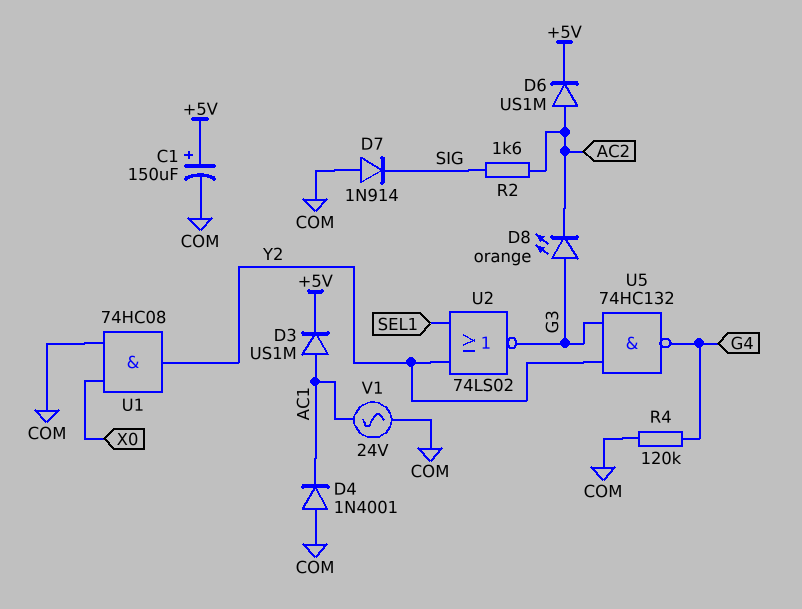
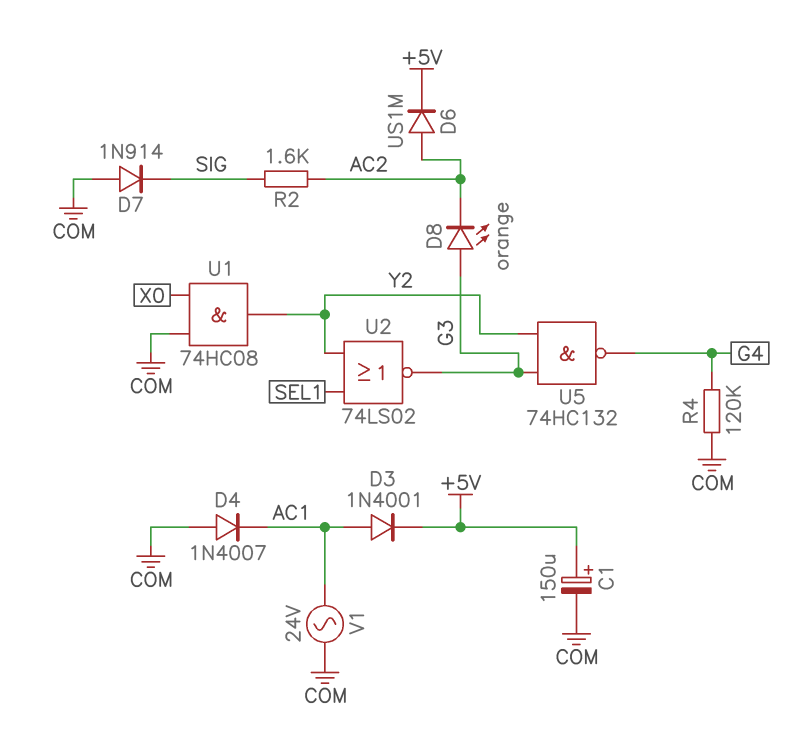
D3: diode US1M (A AC1, K +5V) -> diode 1N4001 (A AC1, K +5V)
D4: diode 1N4001 (A COM, K AC1) -> diode 1N4007 (A COM, K AC1)

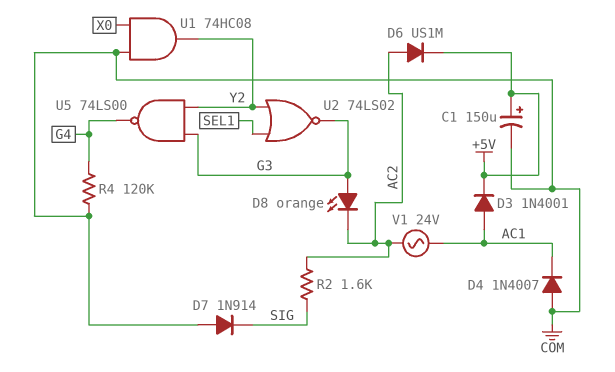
U5: NAND 74HC132 (in G3, in Y2, out G4) -> NAND 74LS00 (in G3, in Y2, out G4)
V1: AC 24V (AC1, COM) -> AC 24V (AC1, AC2)

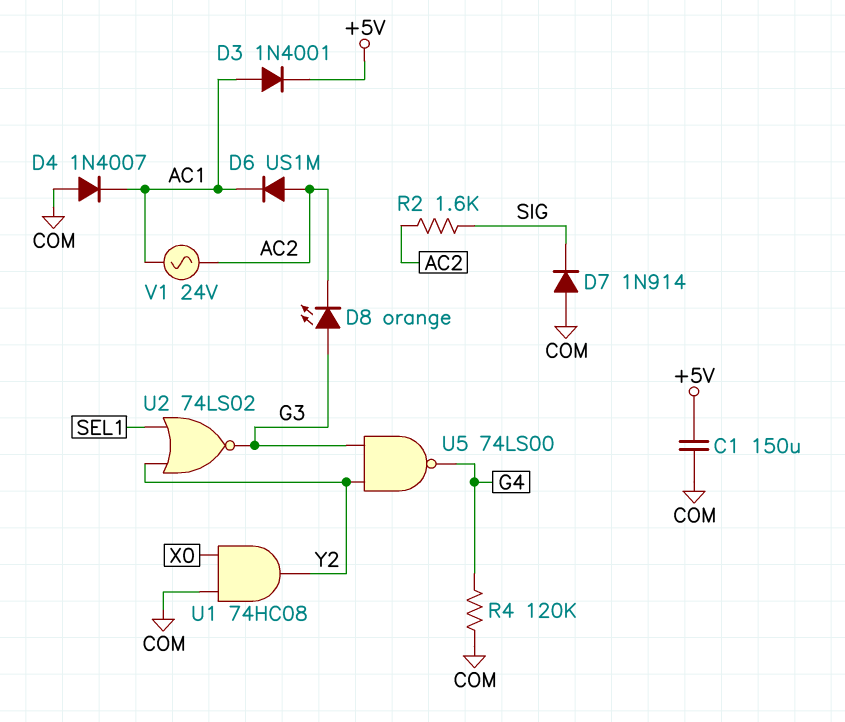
C1: 150uF (plus +5V, minus COM) -> 150uF (+5V, COM)
D6: diode US1M (A AC2, K +5V) -> diode US1M (A AC2, K AC1)

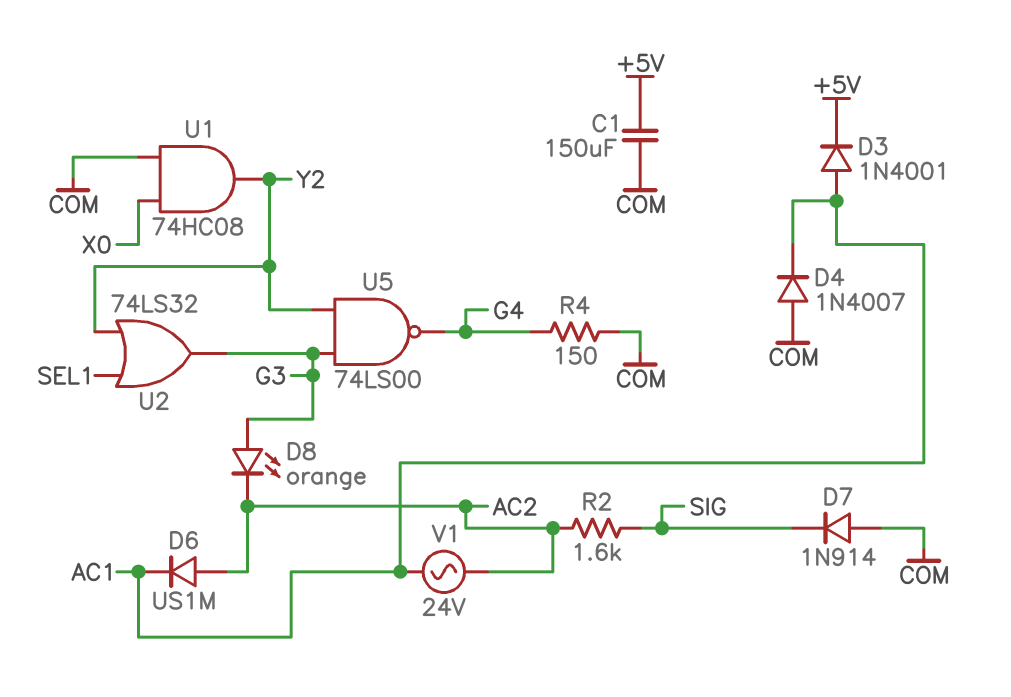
R4: 120k (COM, G4) -> 150 (COM, G4)
U2: NOR 74LS02 (in SEL1, in Y2, out G3) -> OR 74LS32 (in SEL1, in Y2, out G3)

